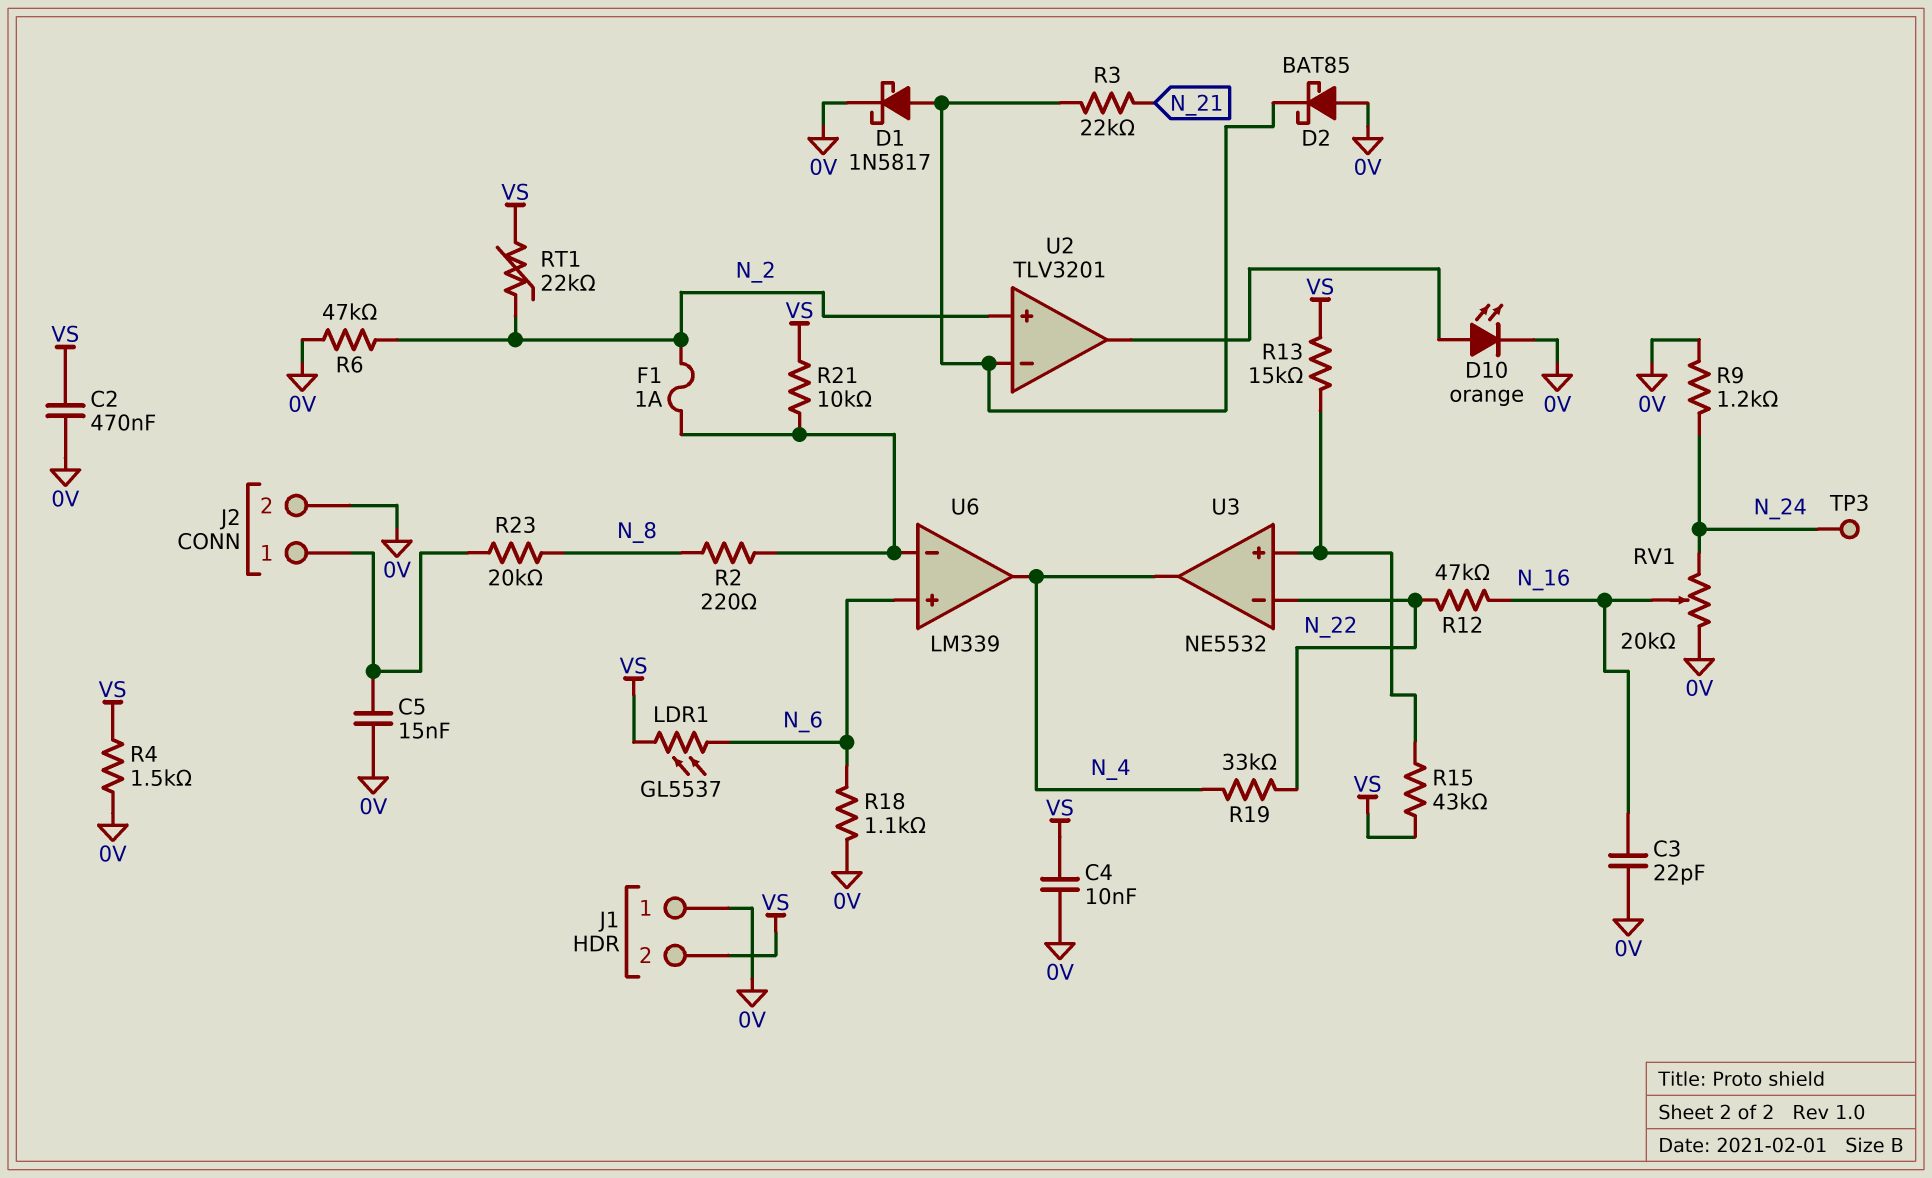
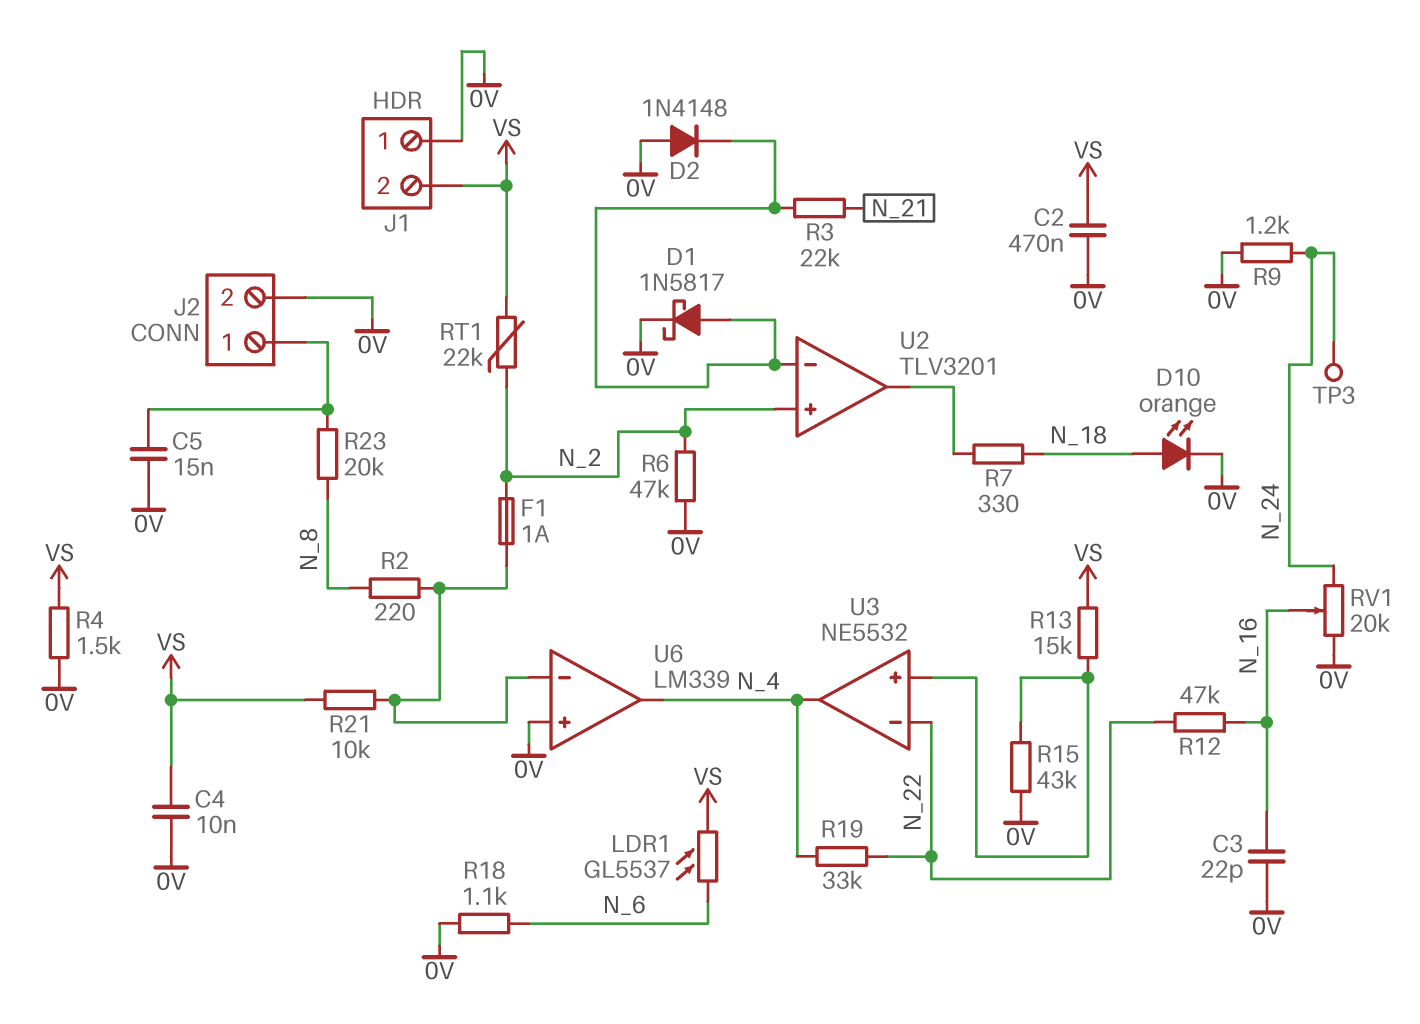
D2: schottky BAT85 (A 0V, K U2/in-) -> diode 1N4148 (A 0V, K U2/in-)
D10: LED orange (A U2/out, K 0V) -> LED orange (A N_18, K 0V)
R7: none -> 330 (N_18, U2/out)
R15: 43k (U3/in+, VS) -> 43k (0V, U3/in+)
U6 pin in+: N_6 -> 0V

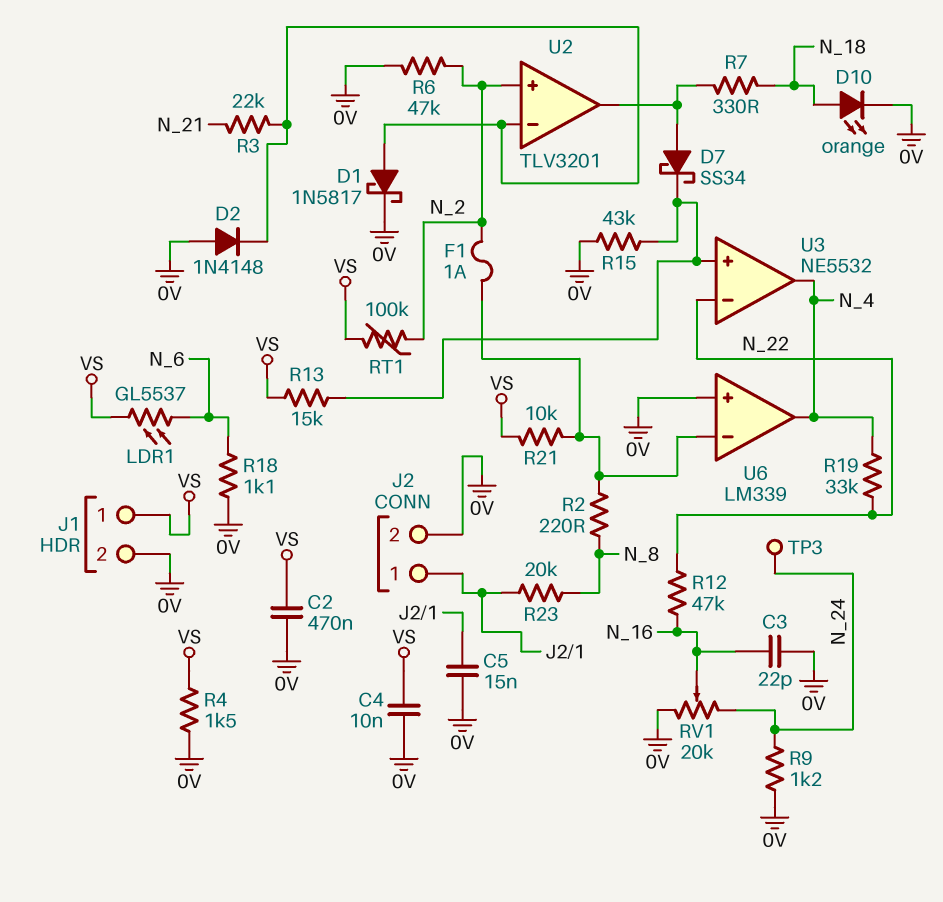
D7: none -> schottky SS34 (A U2/out, K U3/in+)
J1 pin 1: 0V -> VS
J1 pin 2: VS -> 0V
RT1: 22k (N_2, VS) -> 100k (N_2, VS)

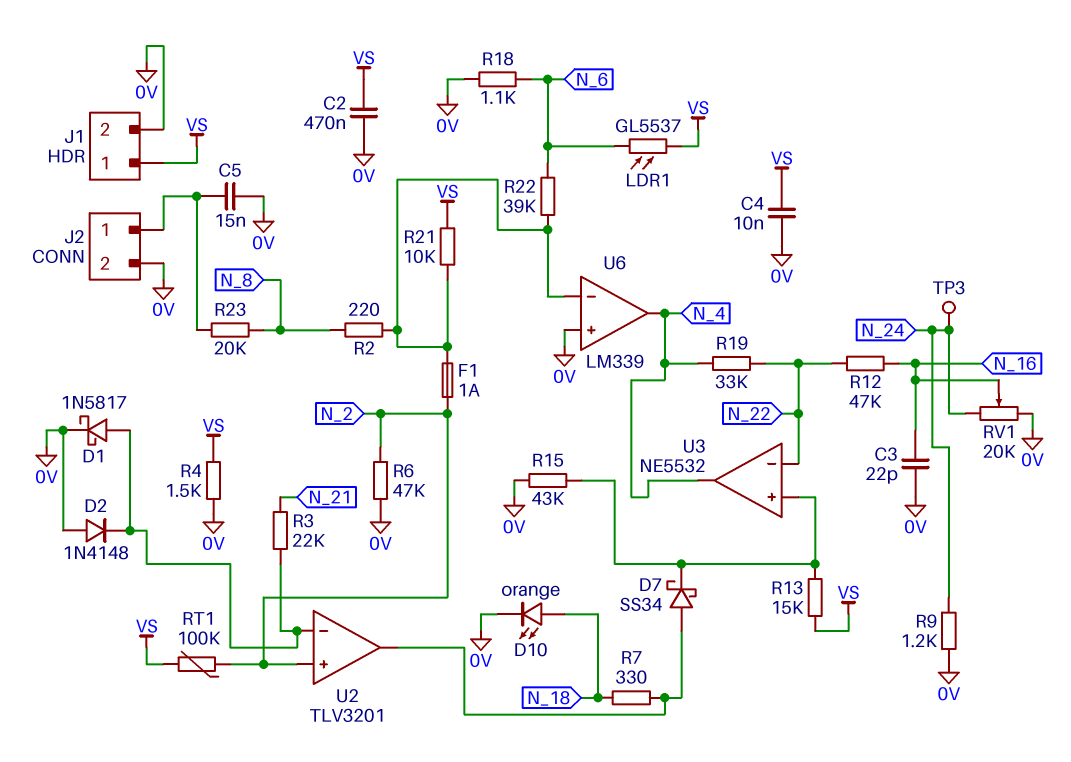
R22: none -> 39k (N_6, U6/in-)

